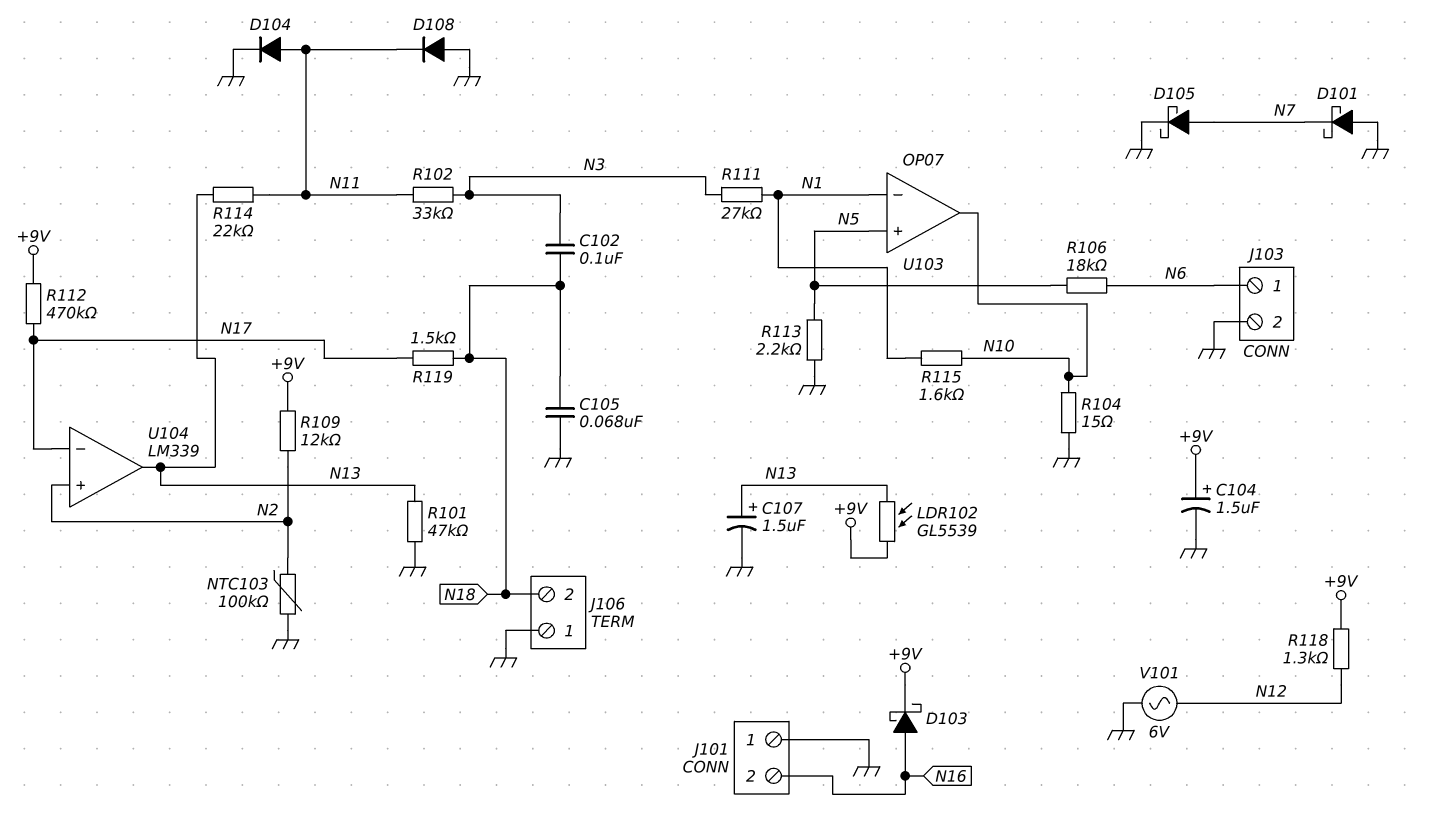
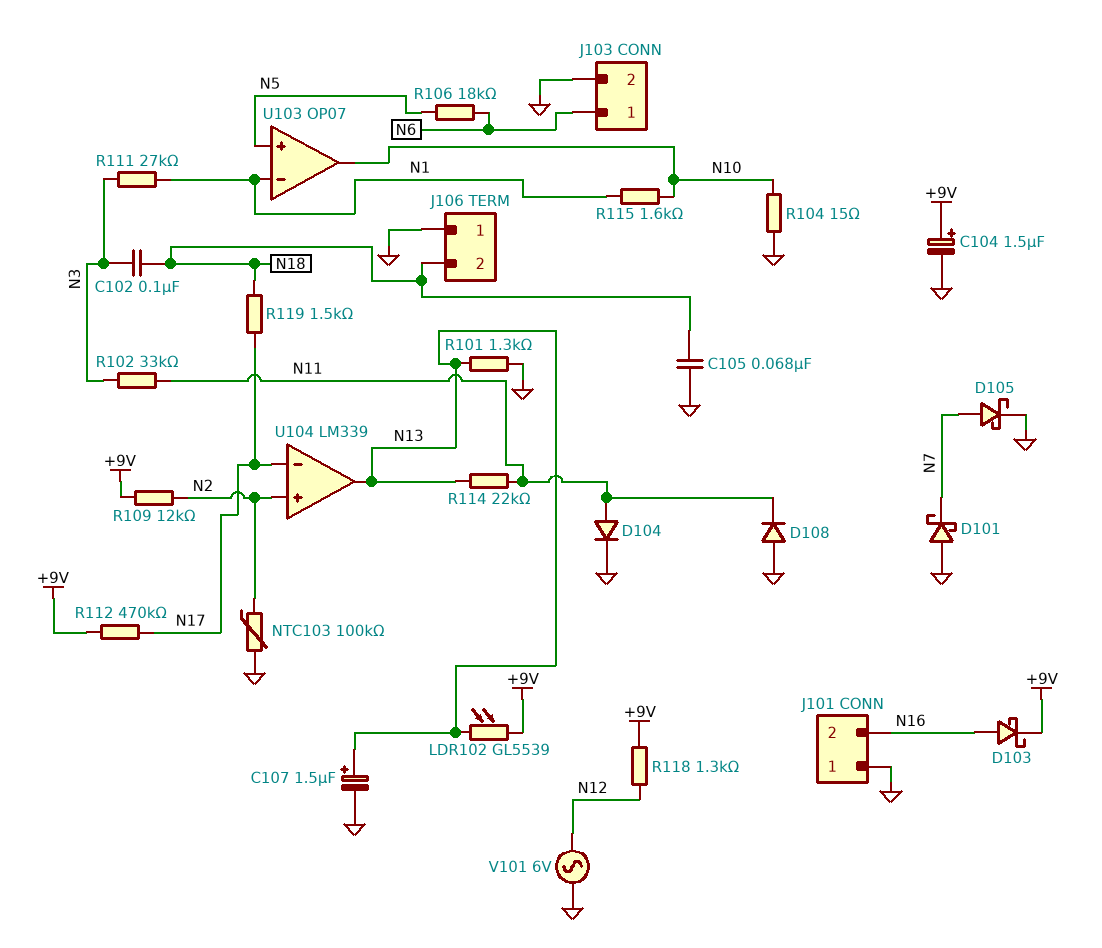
R101: 47k (GND, N13) -> 1.3k (GND, N13)
R113: 2.2k (GND, N5) -> none

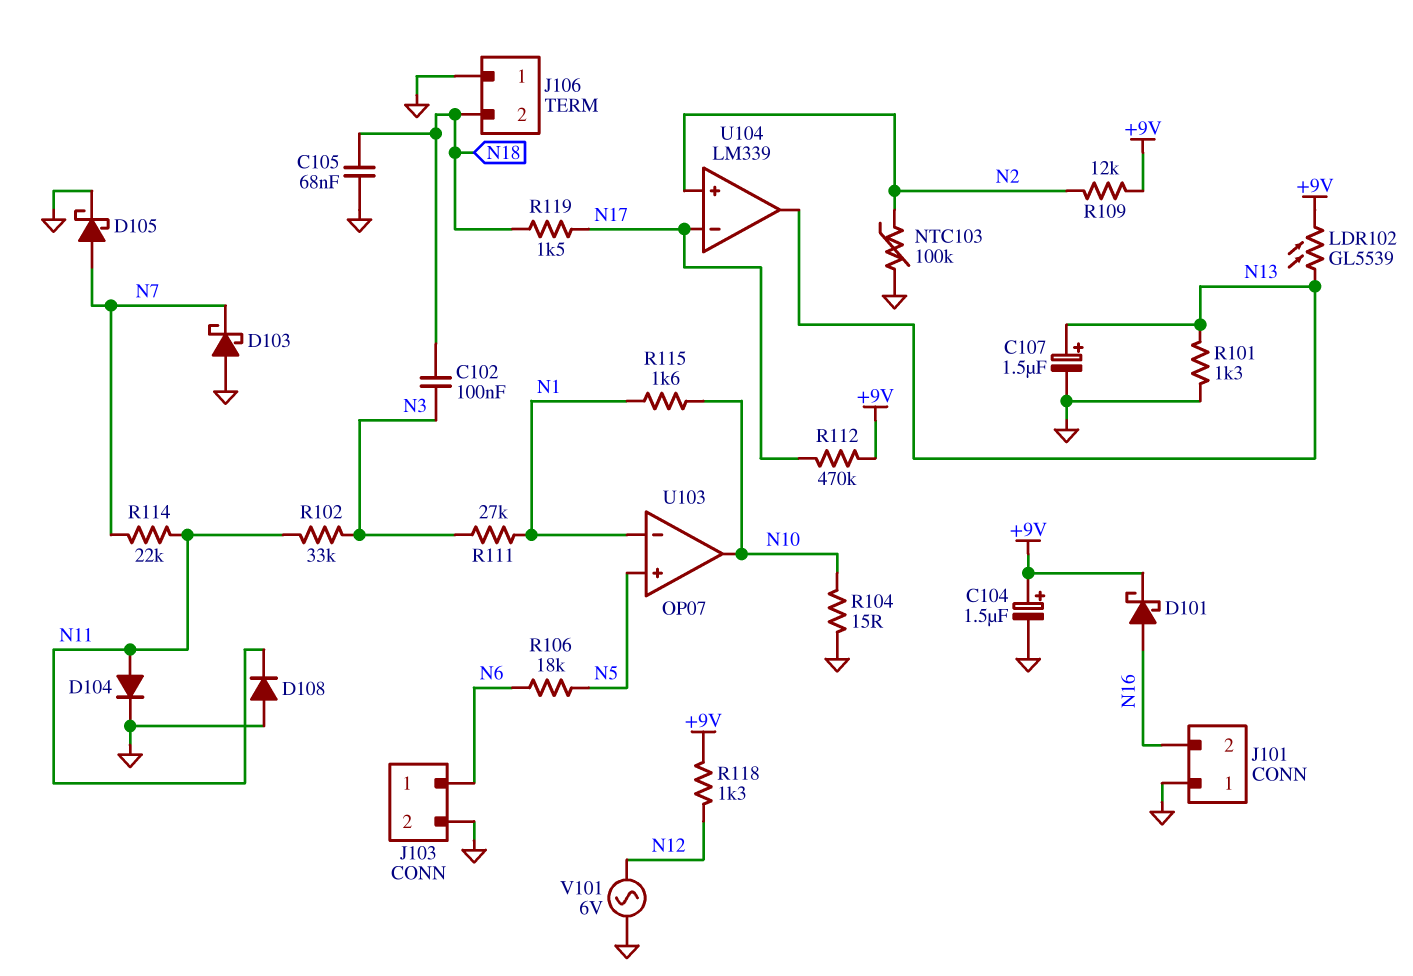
D101: schottky (A GND, K N7) -> schottky (A N16, K +9V)
D103: schottky (A N16, K +9V) -> schottky (A GND, K N7)
R114: 22k (N11, N13) -> 22k (N7, N11)

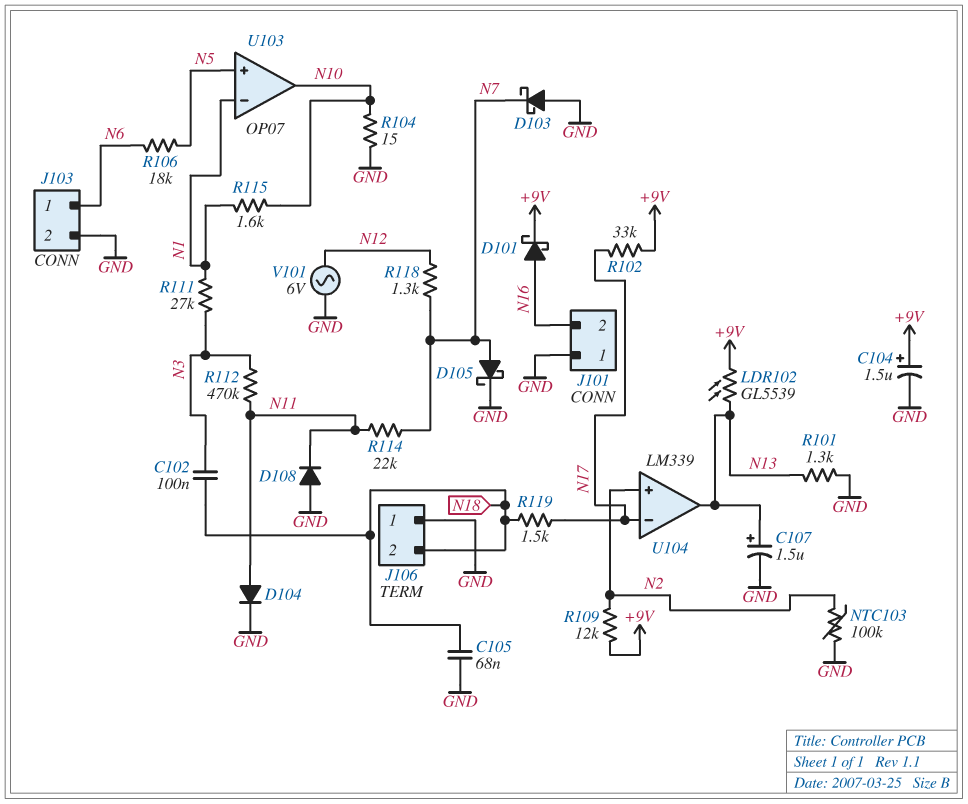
R102: 33k (N3, N11) -> 33k (+9V, N17)
R112: 470k (+9V, N17) -> 470k (N3, N11)
R118: 1.3k (+9V, N12) -> 1.3k (N7, N12)

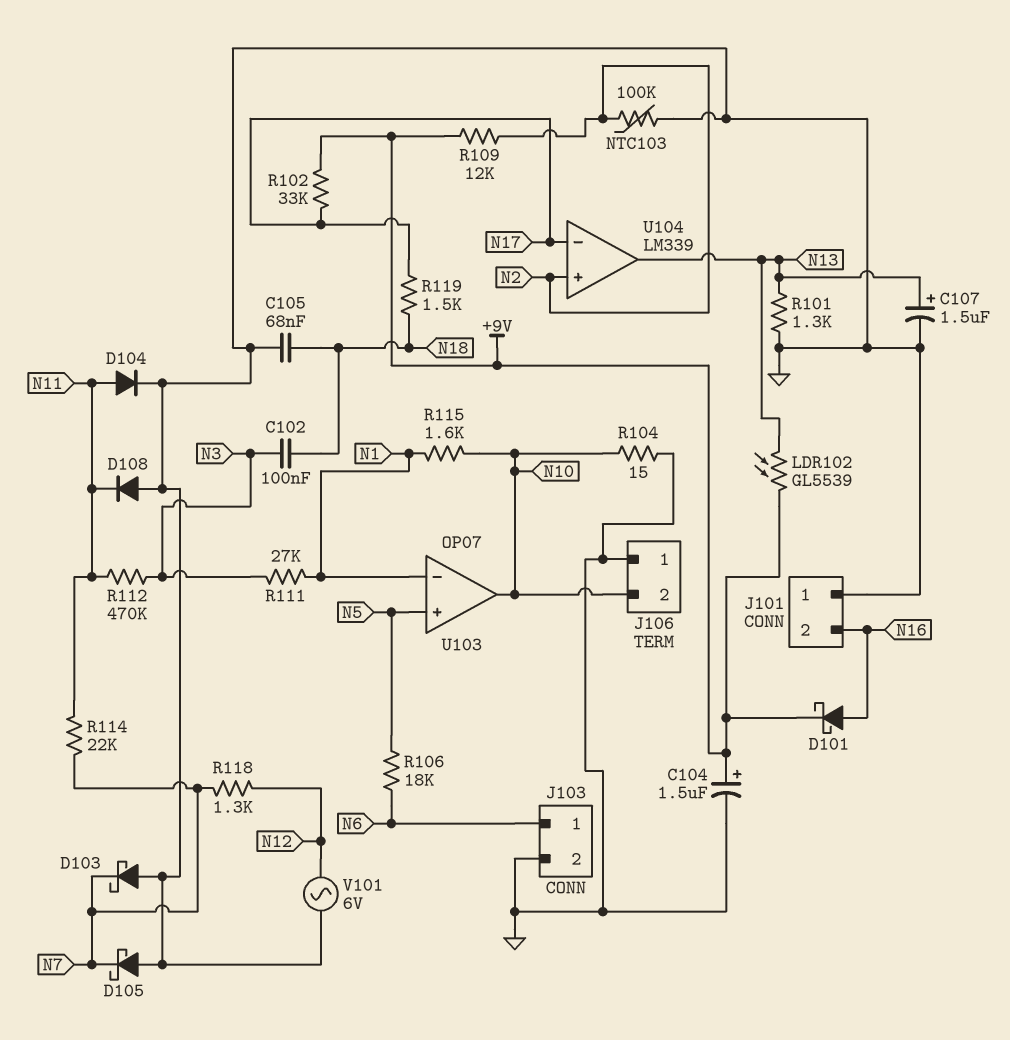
D105: schottky (A N7, K GND) -> schottky (A GND, K N7)
J106 pin 2: N18 -> N10

